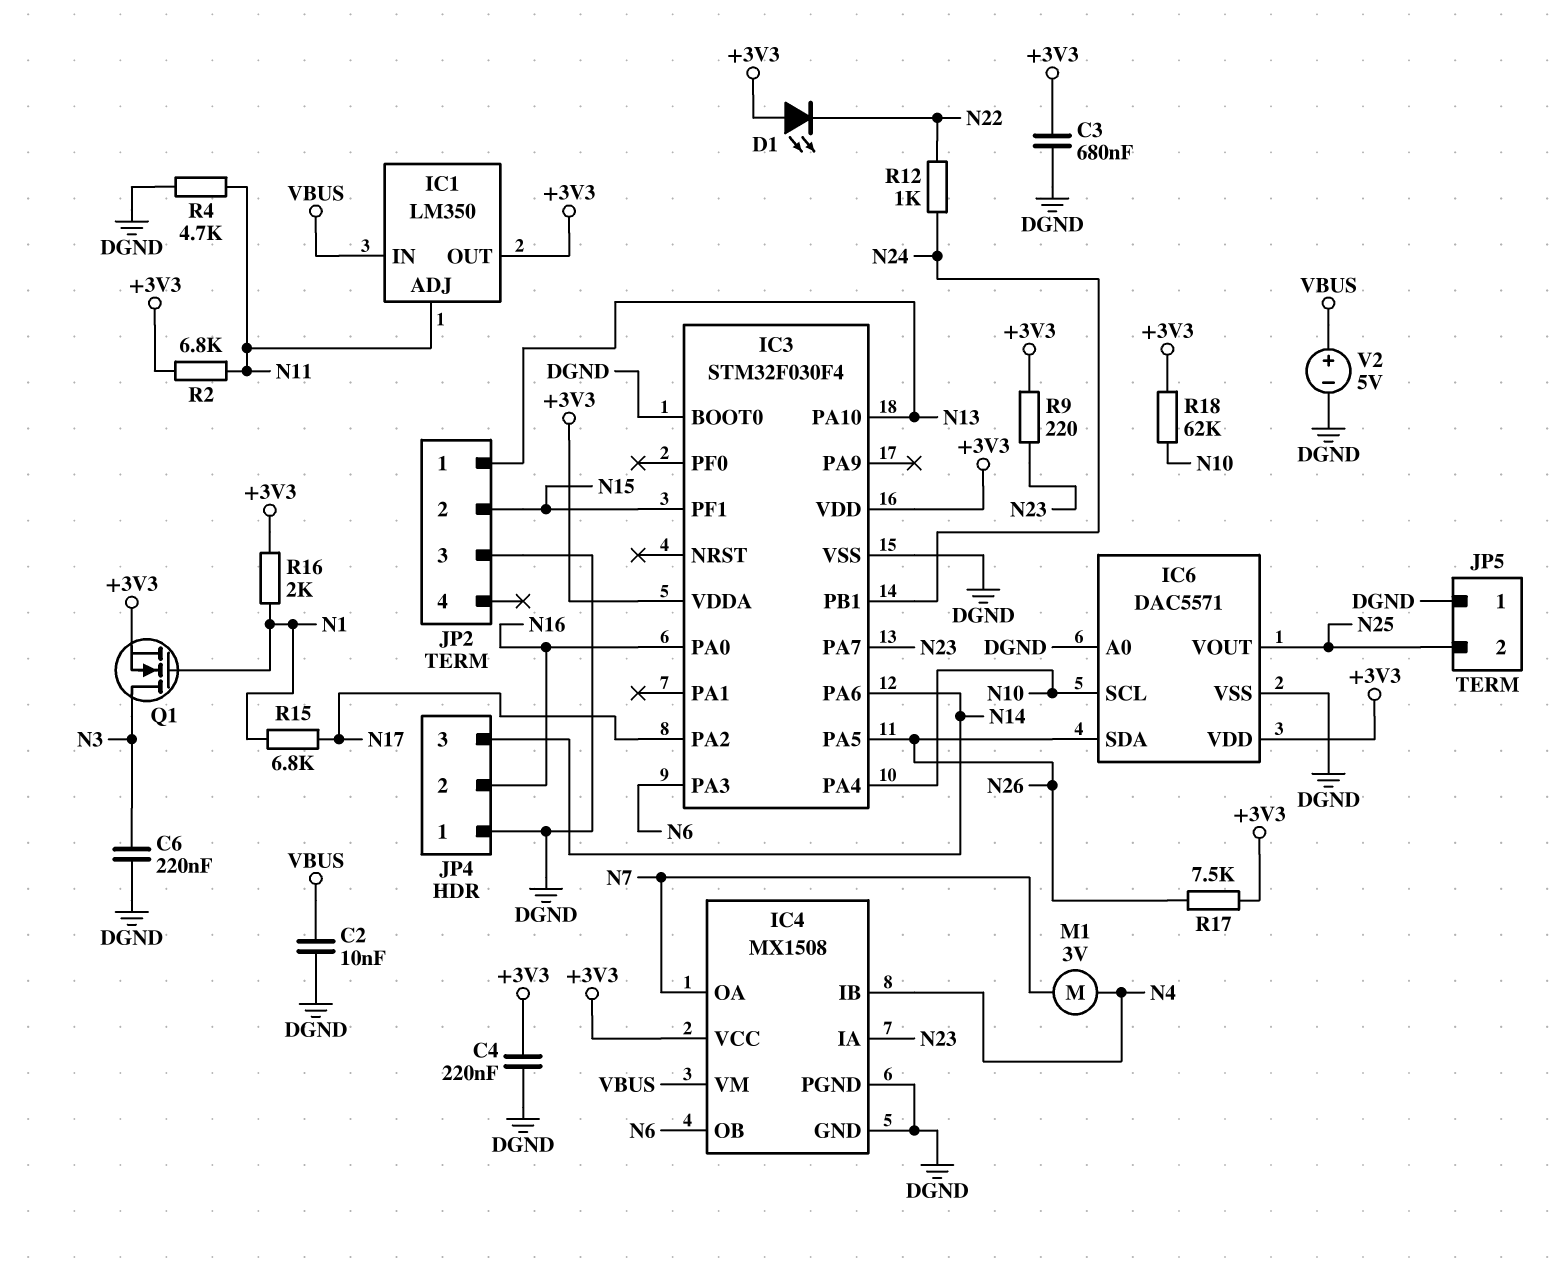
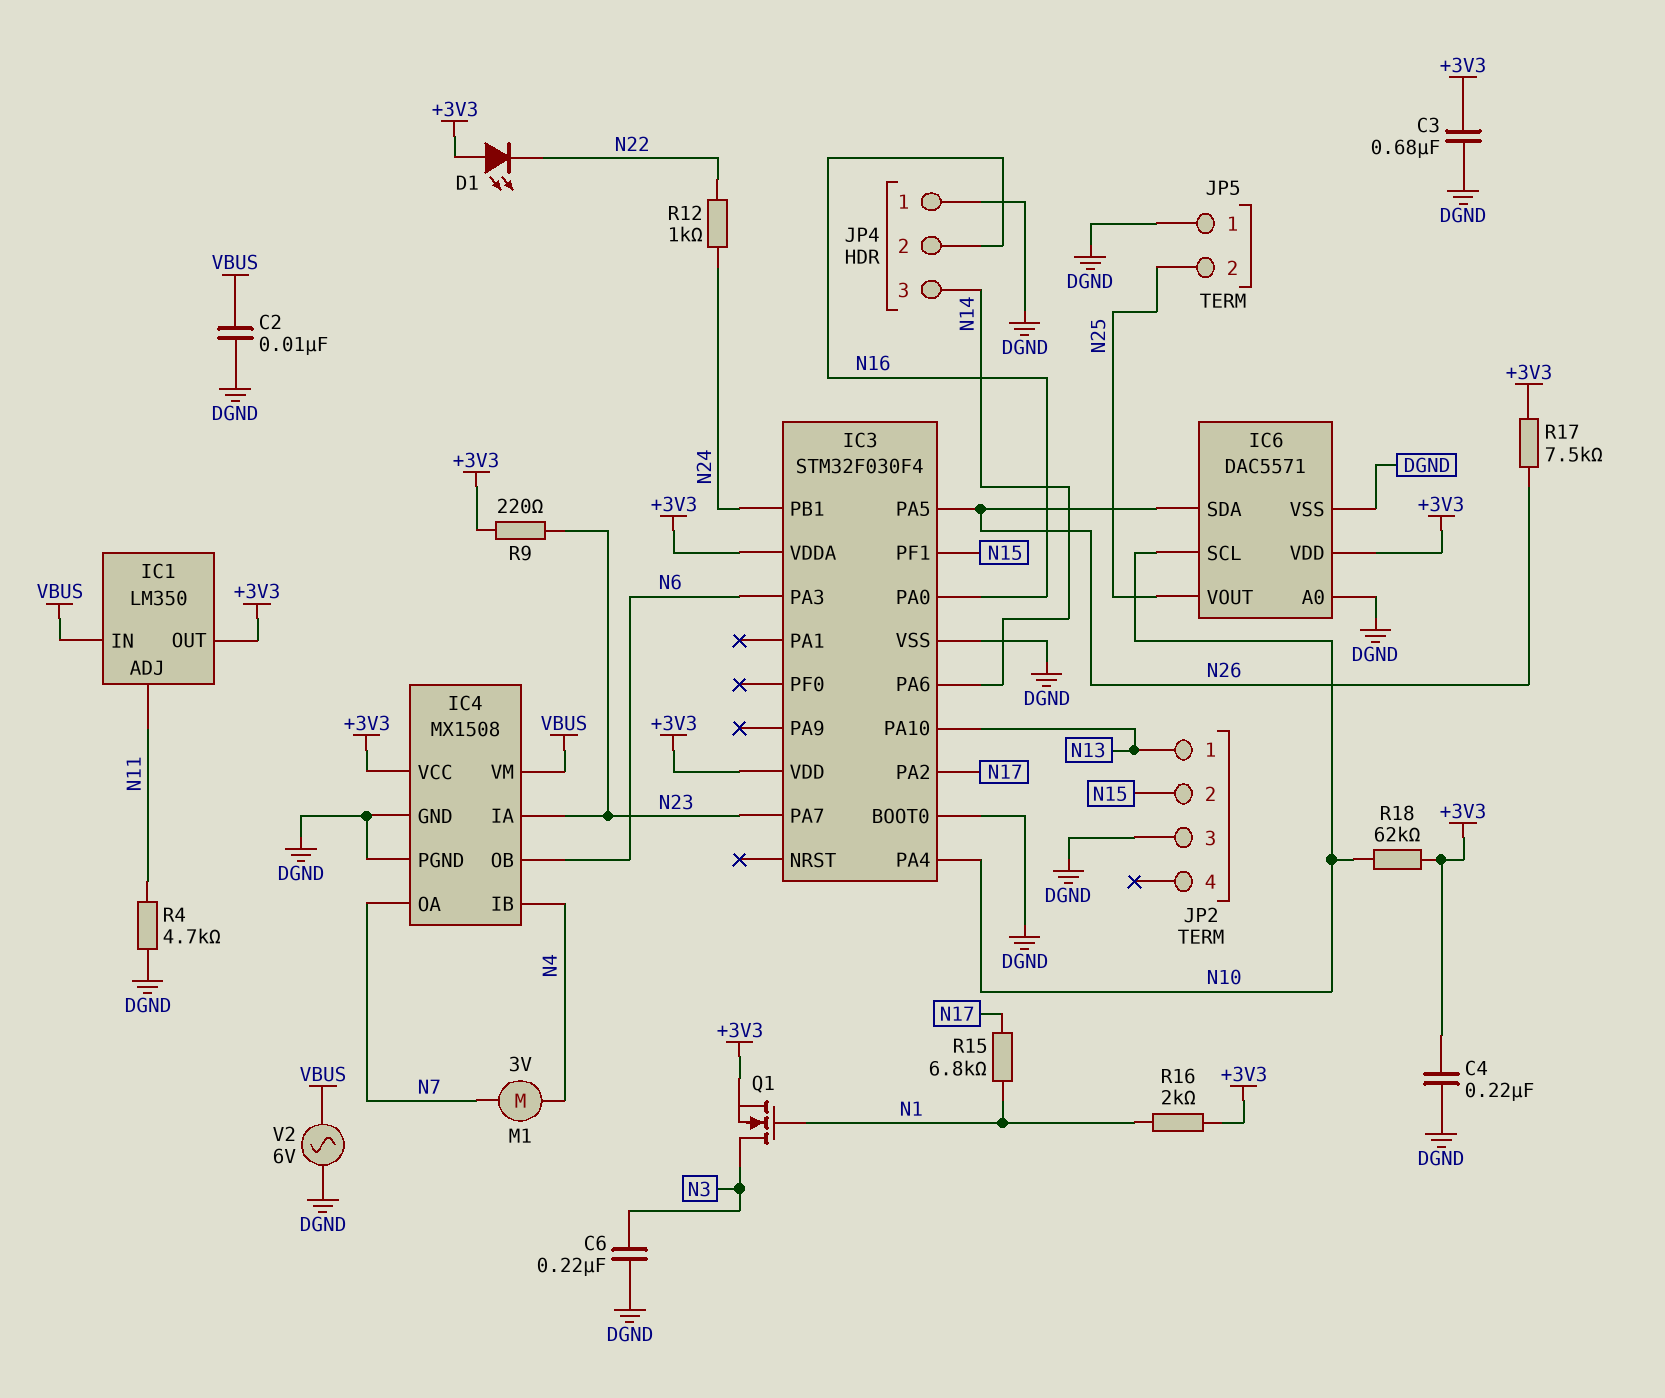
R2: 6.8k (+3V3, N11) -> none
V2: 5V (plus VBUS, minus DGND) -> AC 6V (DGND, VBUS)

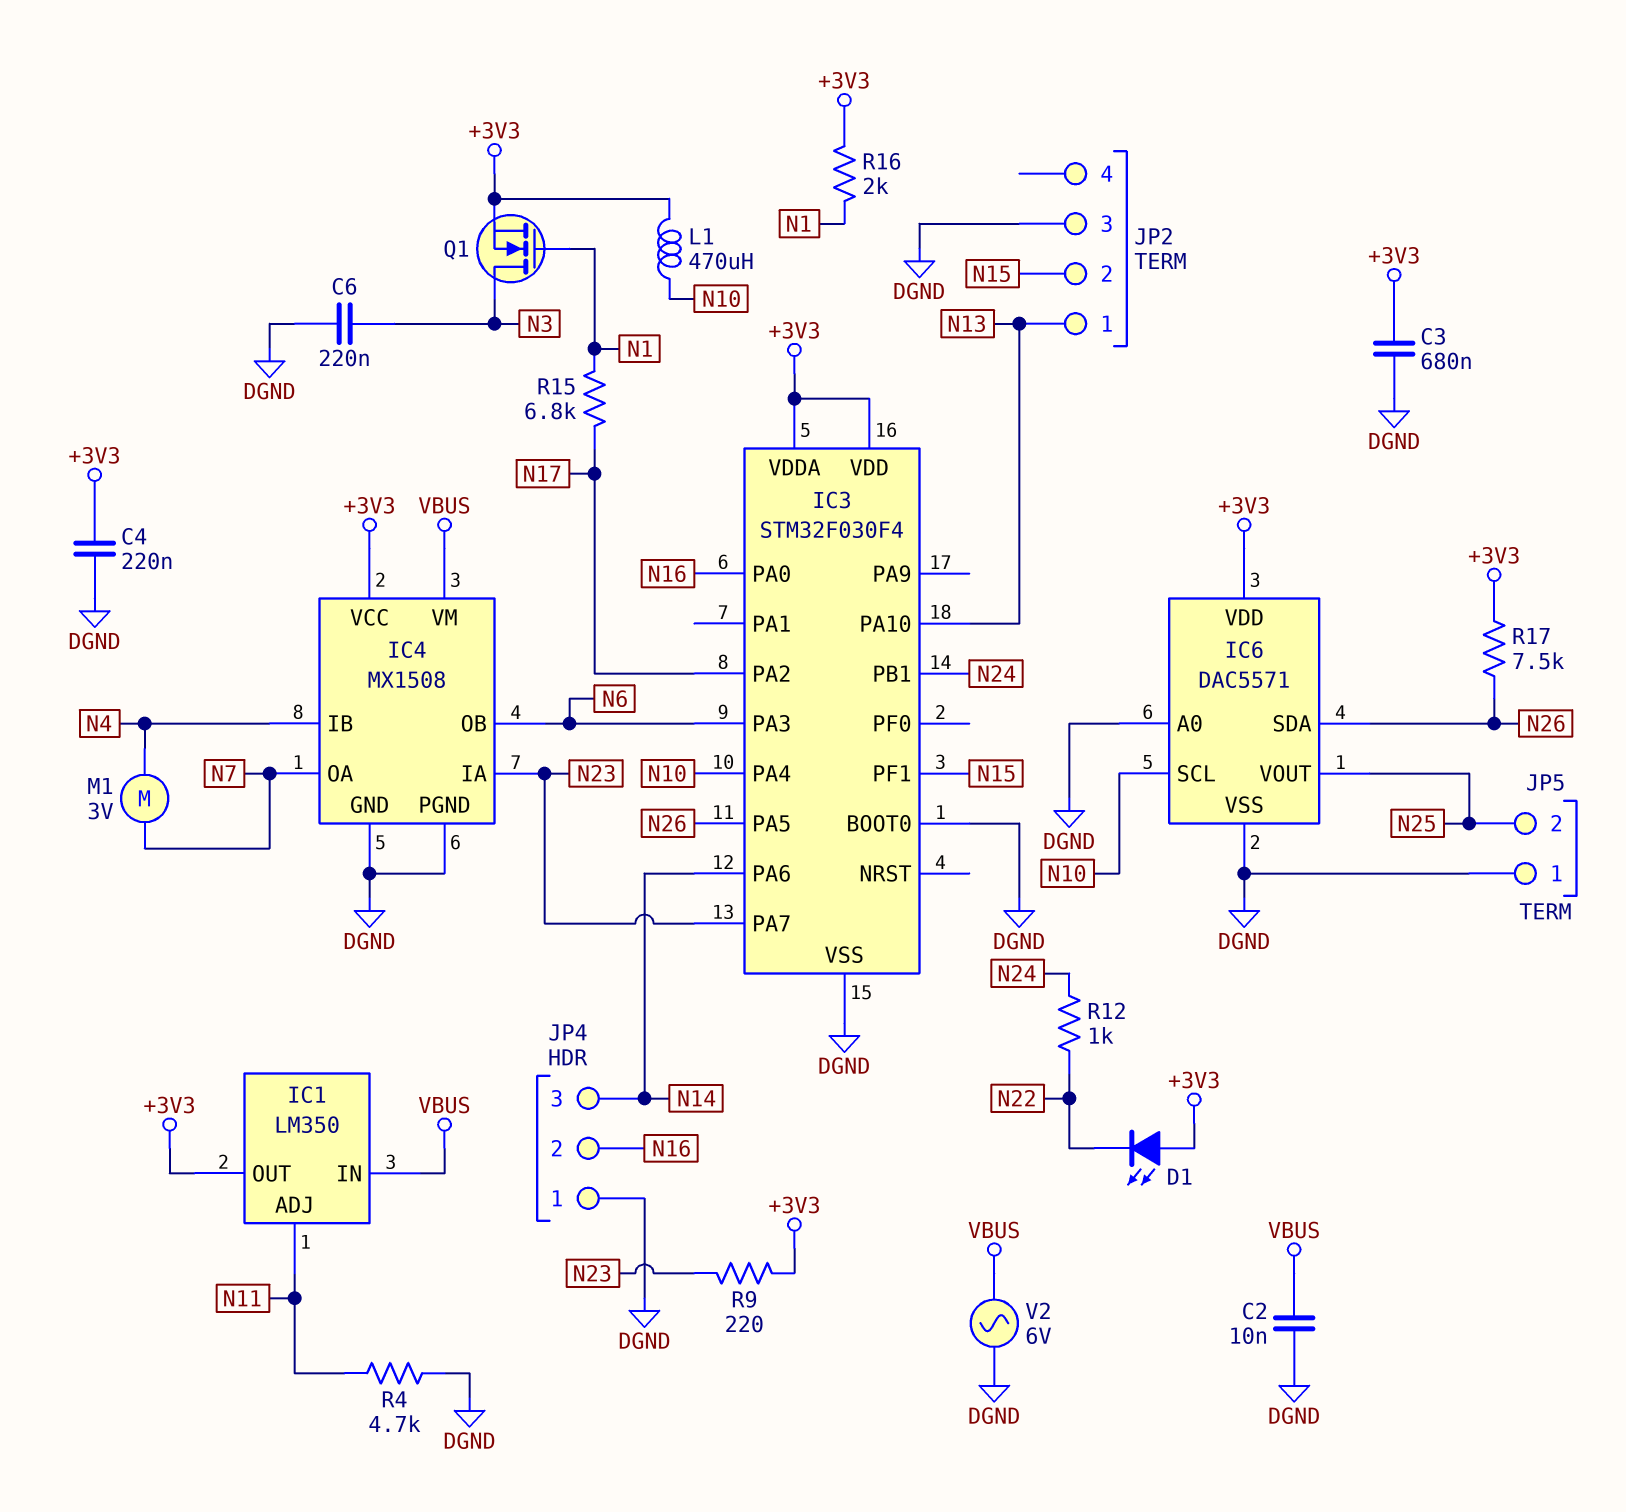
L1: none -> 470uH (+3V3, N10)
R18: 62k (+3V3, N10) -> none

